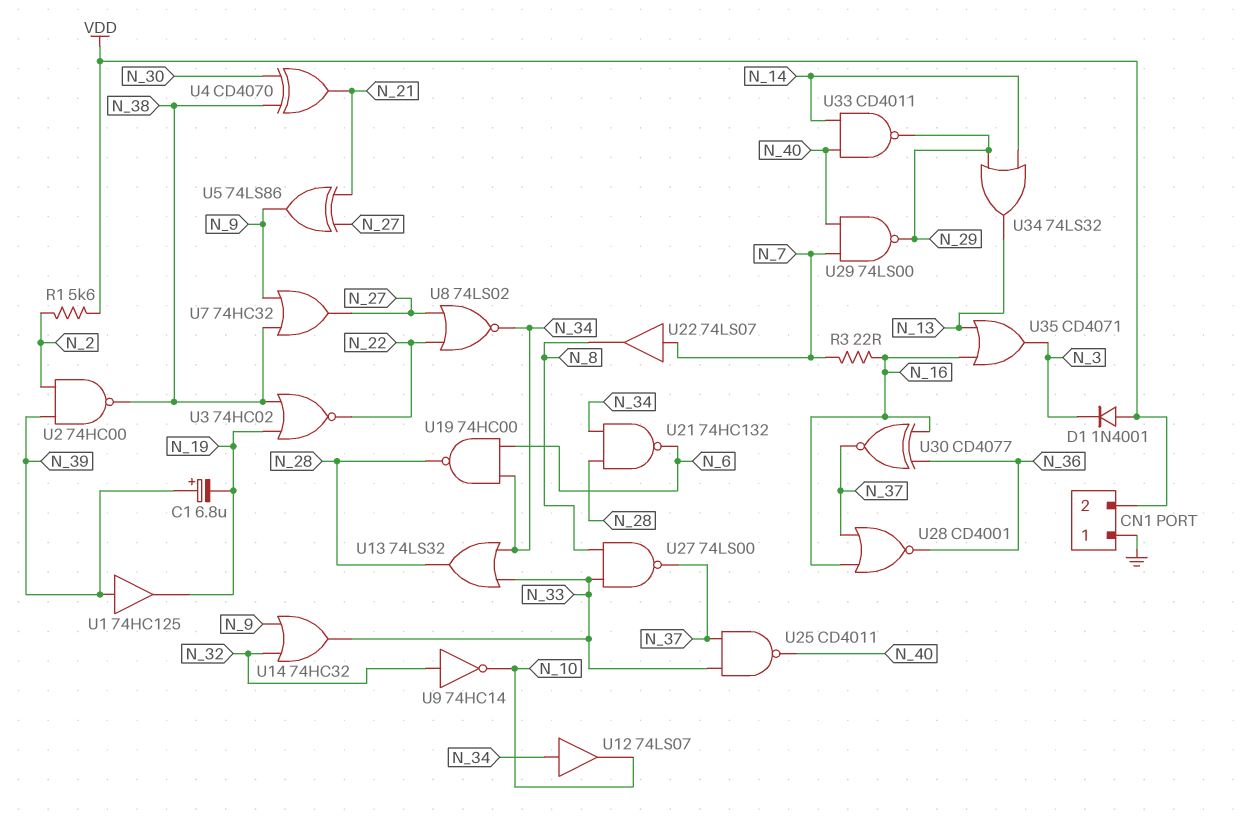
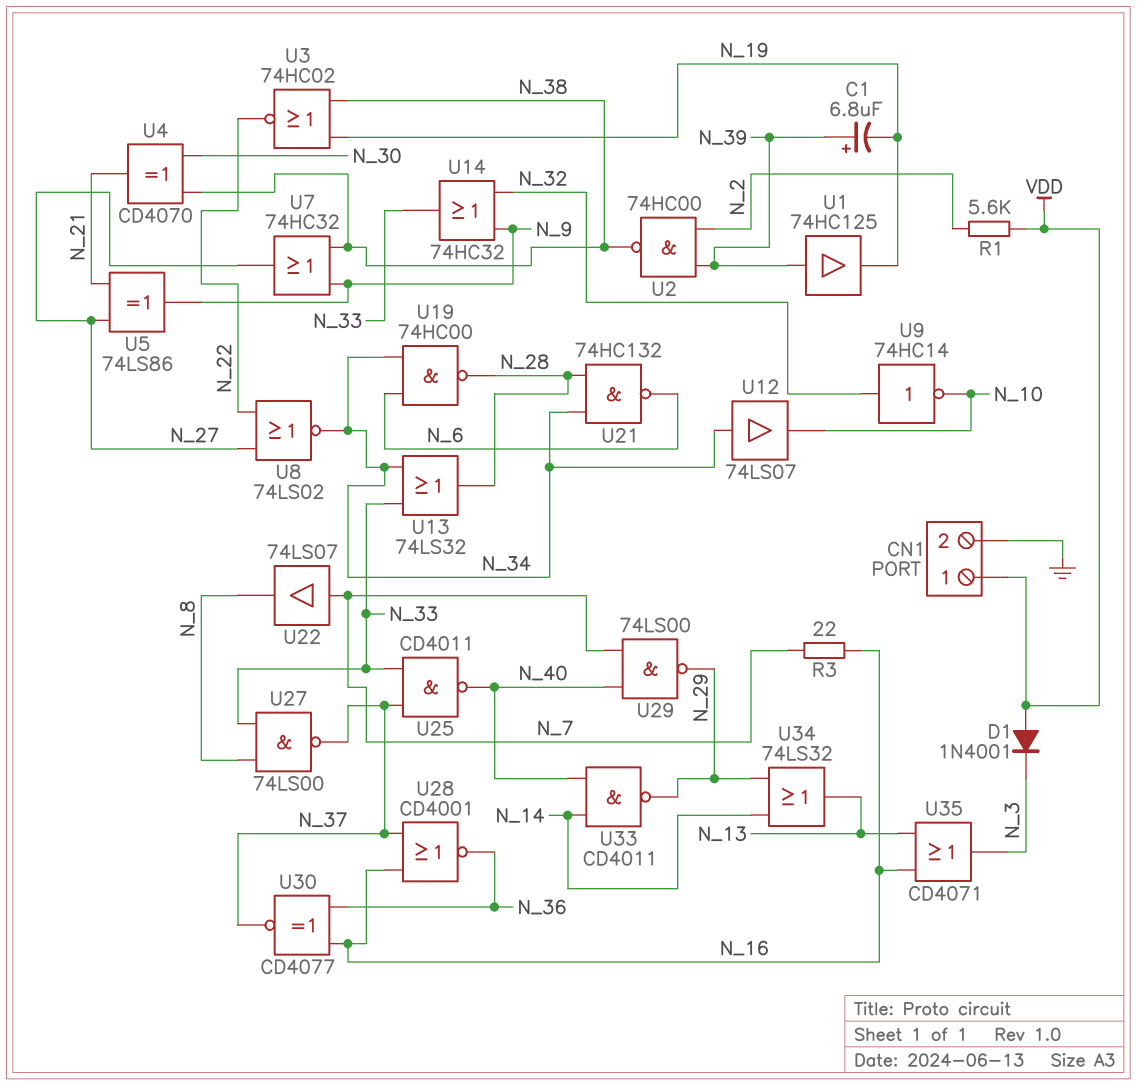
CN1 pin 1: GND -> VDD
CN1 pin 2: VDD -> GND

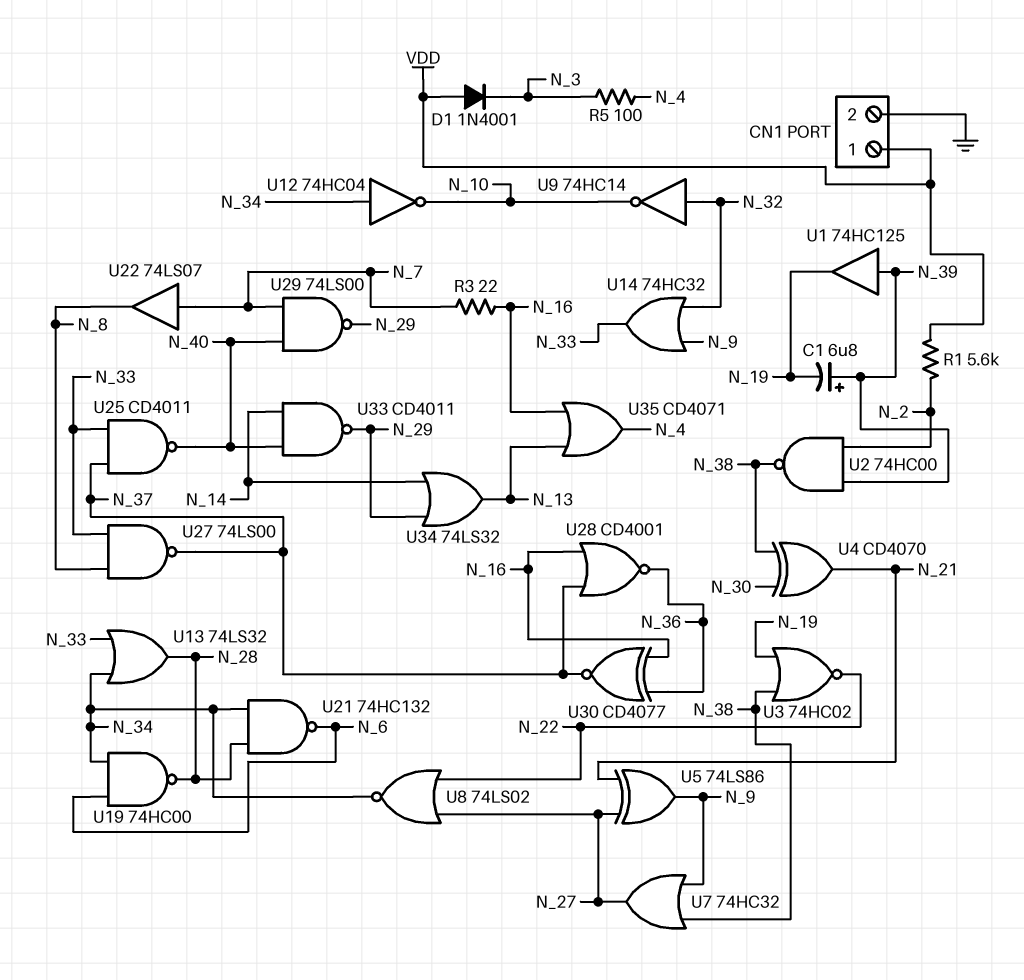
R5: none -> 100 (N_3, N_4)
U12: buffer 74LS07 (in N_34, out N_10) -> NOT 74HC04 (in N_34, out N_10)
U35: OR CD4071 (in N_13, in N_16, out N_3) -> OR CD4071 (in N_13, in N_16, out N_4)

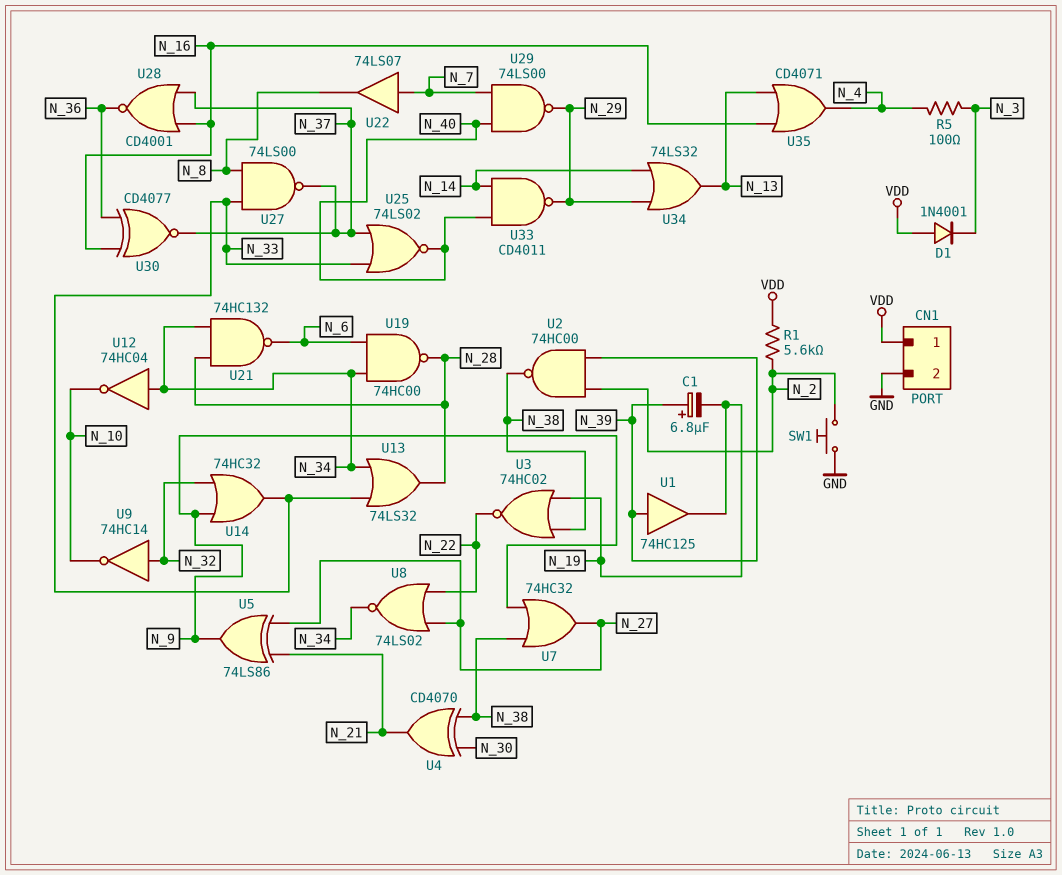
R3: 22 (N_7, N_16) -> none
SW1: none -> button (GND, N_2)
U25: NAND CD4011 (in N_33, in N_37, out N_40) -> NOR 74LS02 (in N_33, in N_37, out N_40)

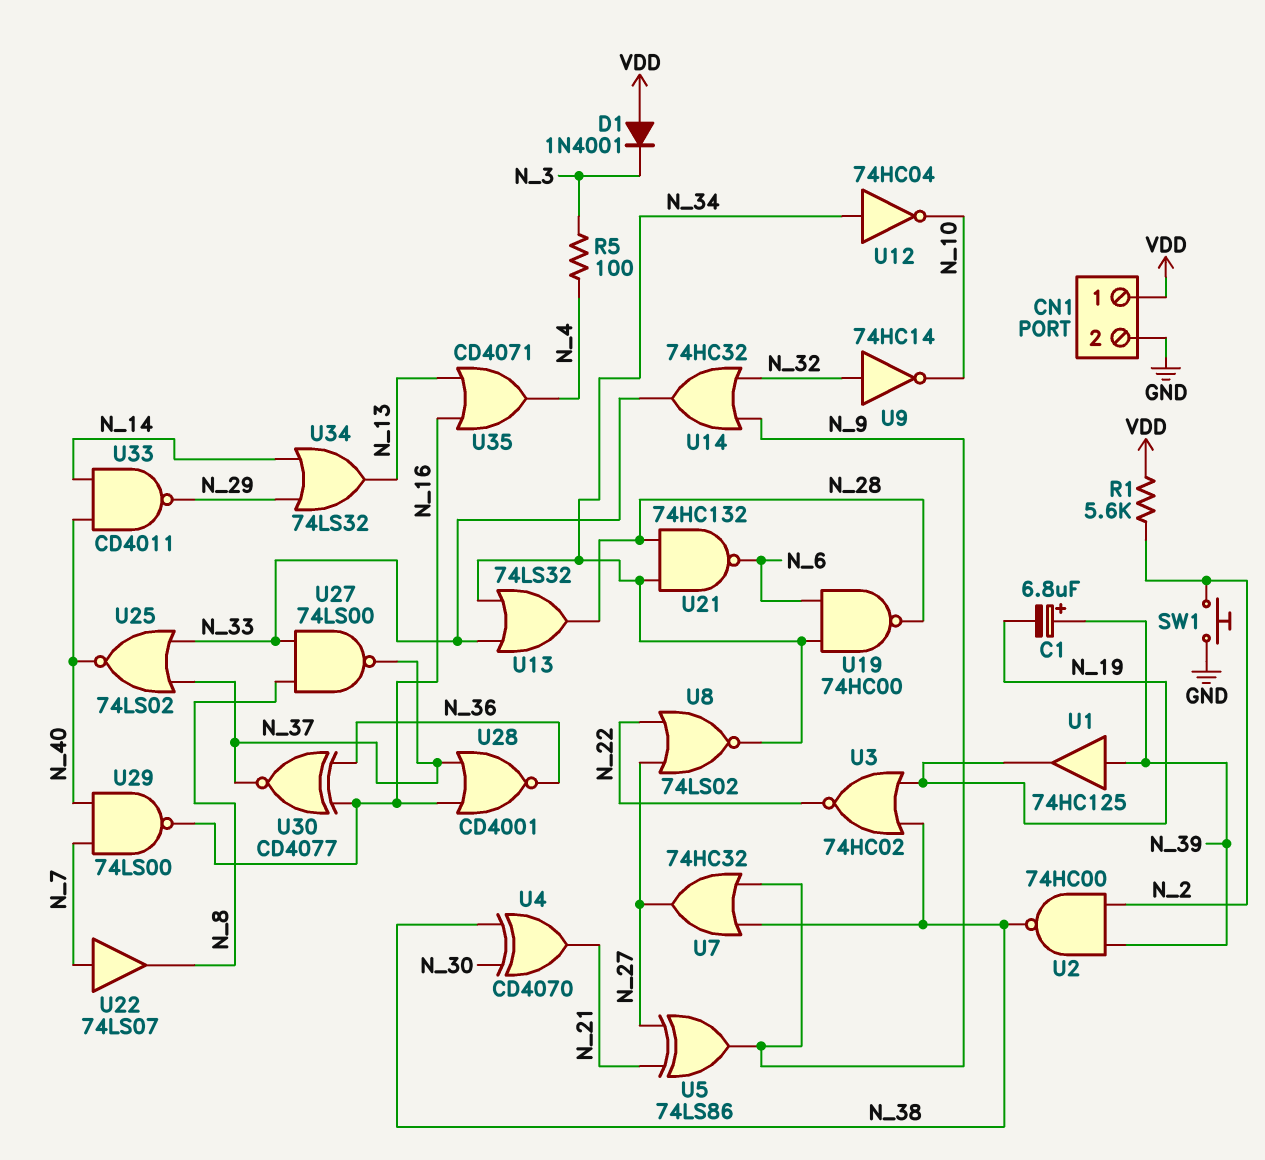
U29: NAND 74LS00 (in N_7, in N_40, out N_29) -> NAND 74LS00 (in N_7, in N_40, out N_16)

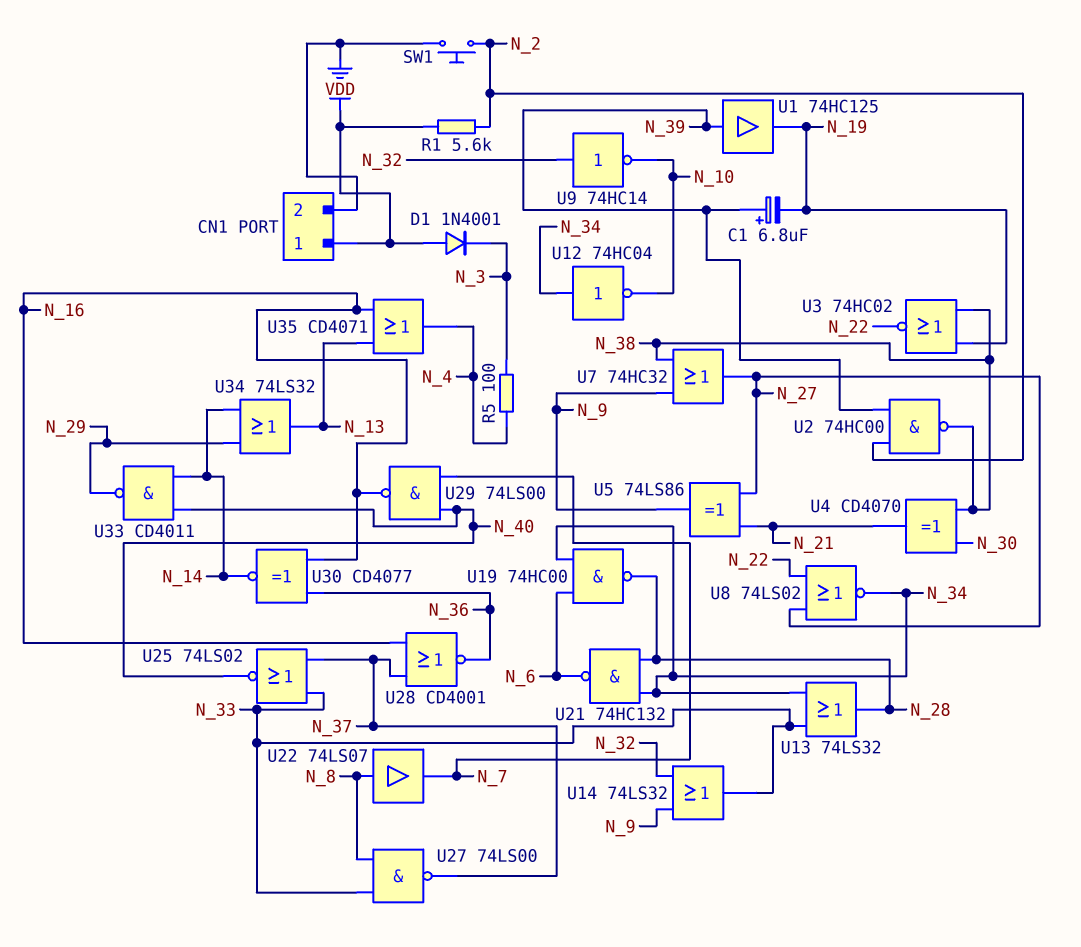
U14: OR 74HC32 (in N_9, in N_32, out N_33) -> OR 74LS32 (in N_9, in N_32, out N_33)
U22: buffer 74LS07 (in N_7, out N_8) -> buffer 74LS07 (in N_8, out N_7)
U30: XNOR CD4077 (in N_16, in N_36, out N_37) -> XNOR CD4077 (in N_16, in N_36, out N_14)

